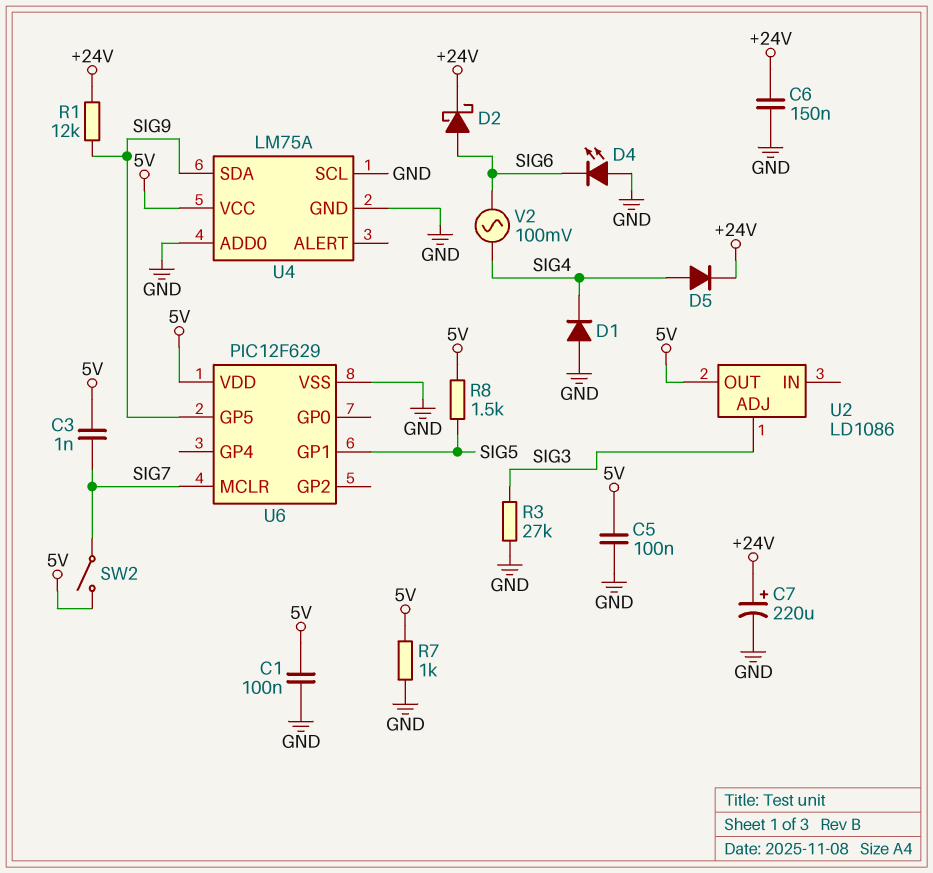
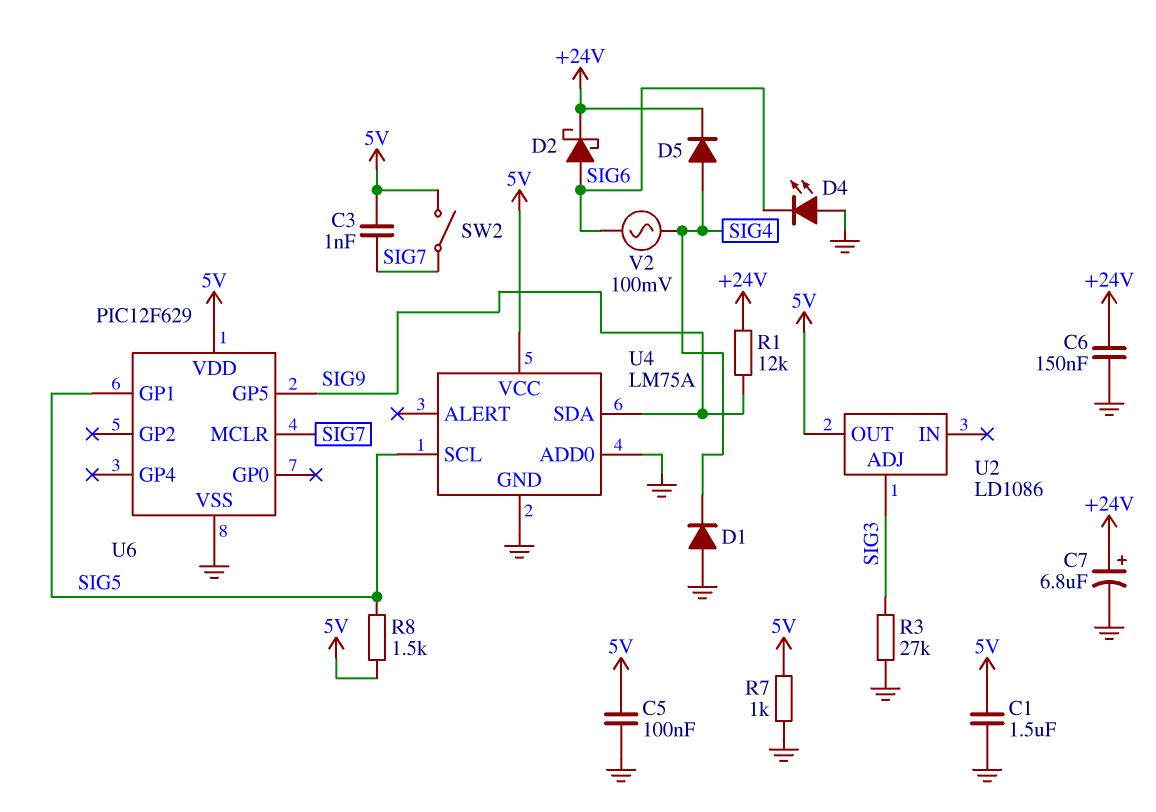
C1: 100nF (5V, GND) -> 1.5uF (5V, GND)
C7: 220uF (plus +24V, minus GND) -> 6.8uF (plus +24V, minus GND)
U4 pin SCL: GND -> SIG5

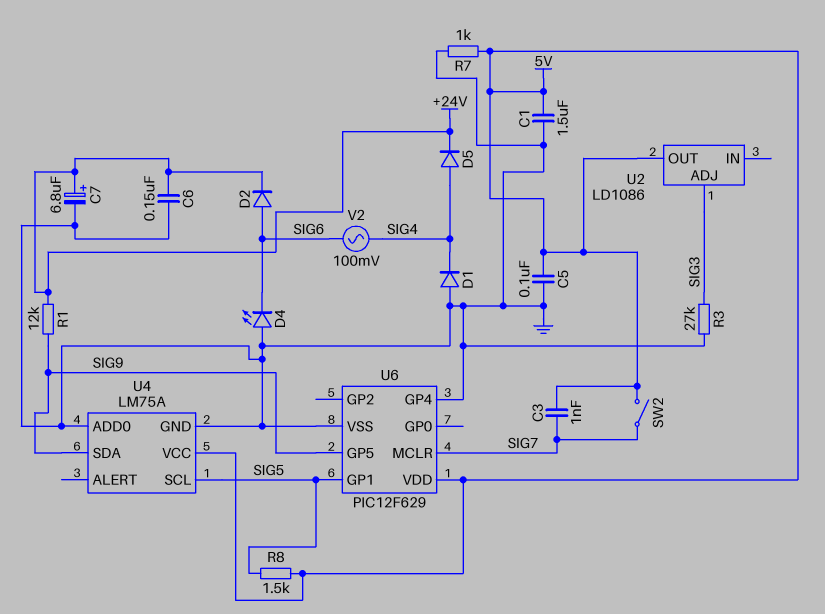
D2: schottky (A SIG6, K +24V) -> diode (A SIG6, K +24V)
U6 pin GP4: none -> GND

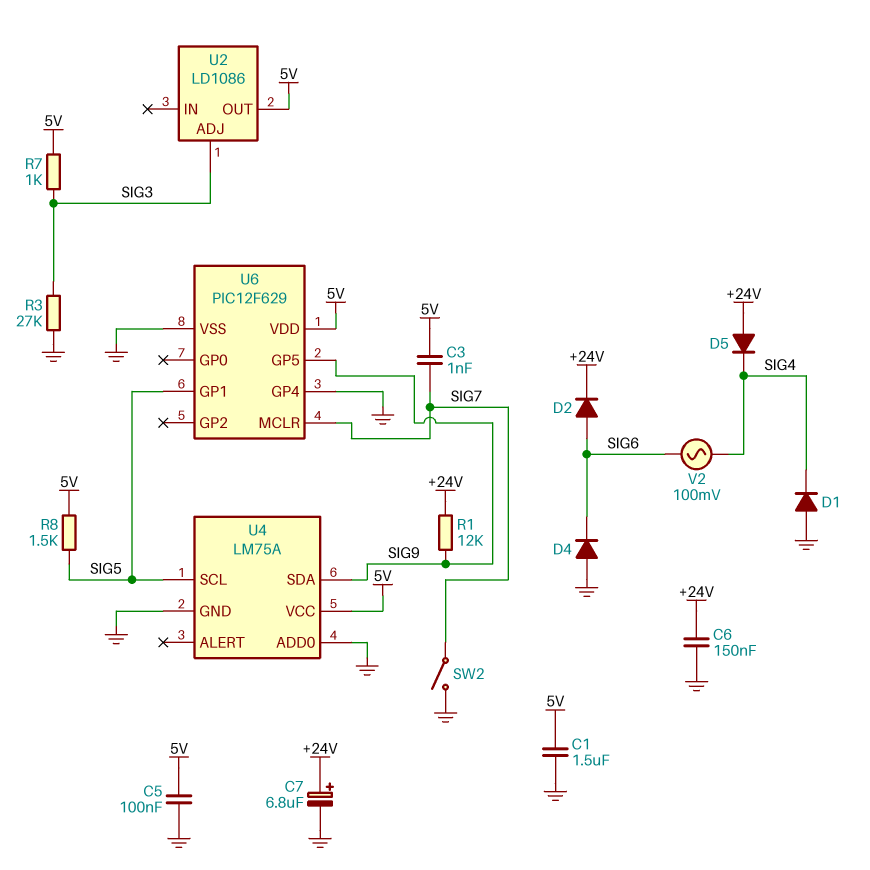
D4: LED (A GND, K SIG6) -> diode (A GND, K SIG6)
D5: diode (A SIG4, K +24V) -> diode (A +24V, K SIG4)
R7: 1k (5V, GND) -> 1k (5V, SIG3)
SW2: switch (5V, SIG7) -> switch (GND, SIG7)

